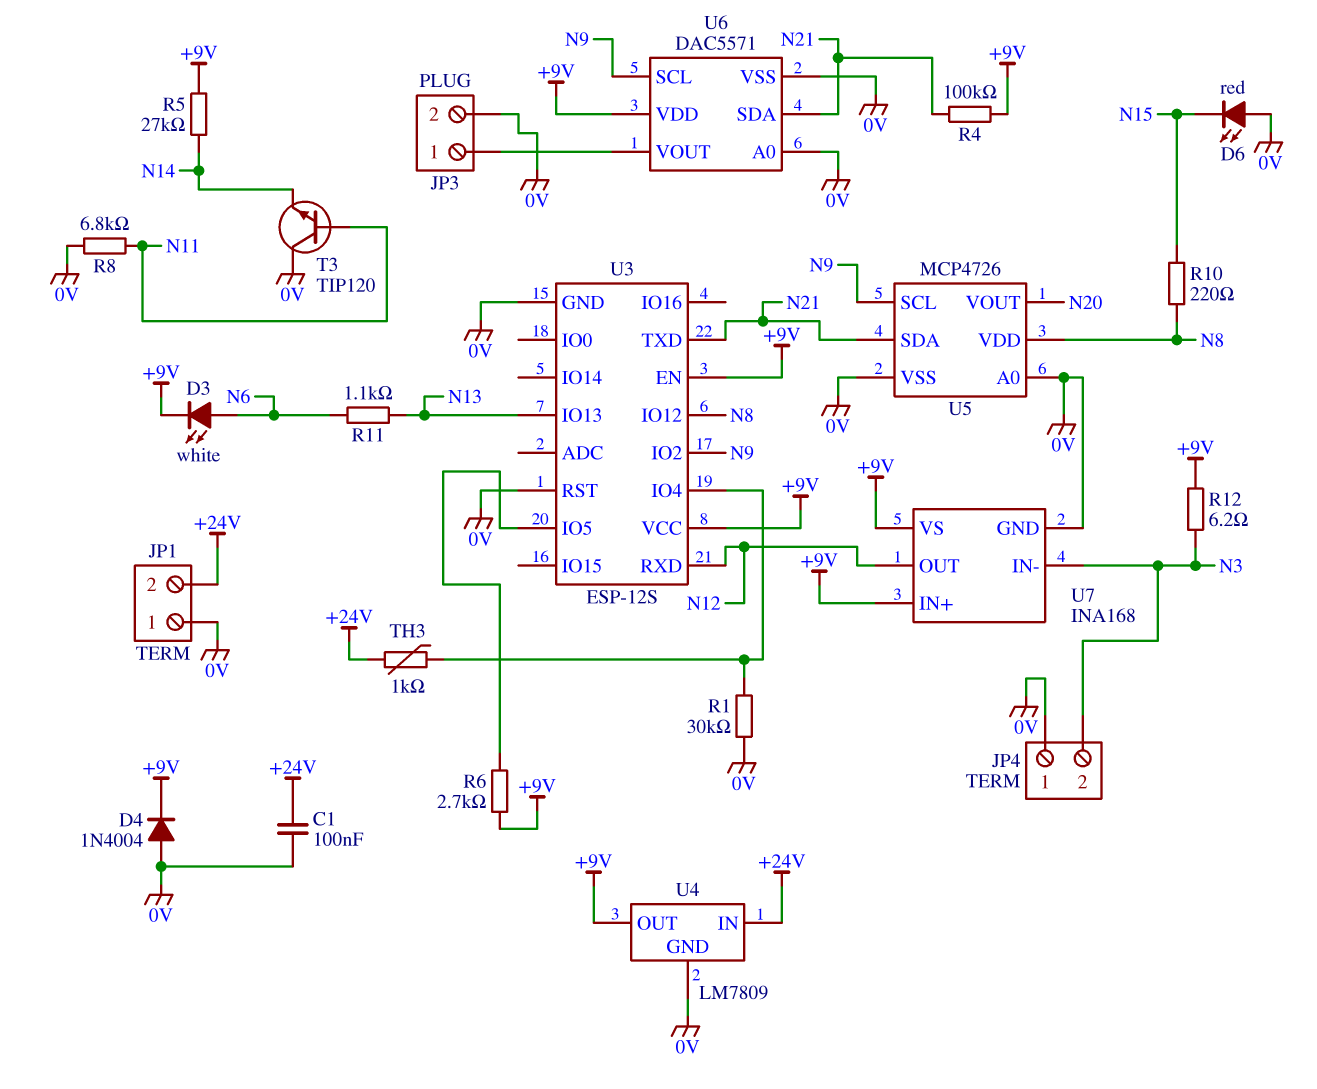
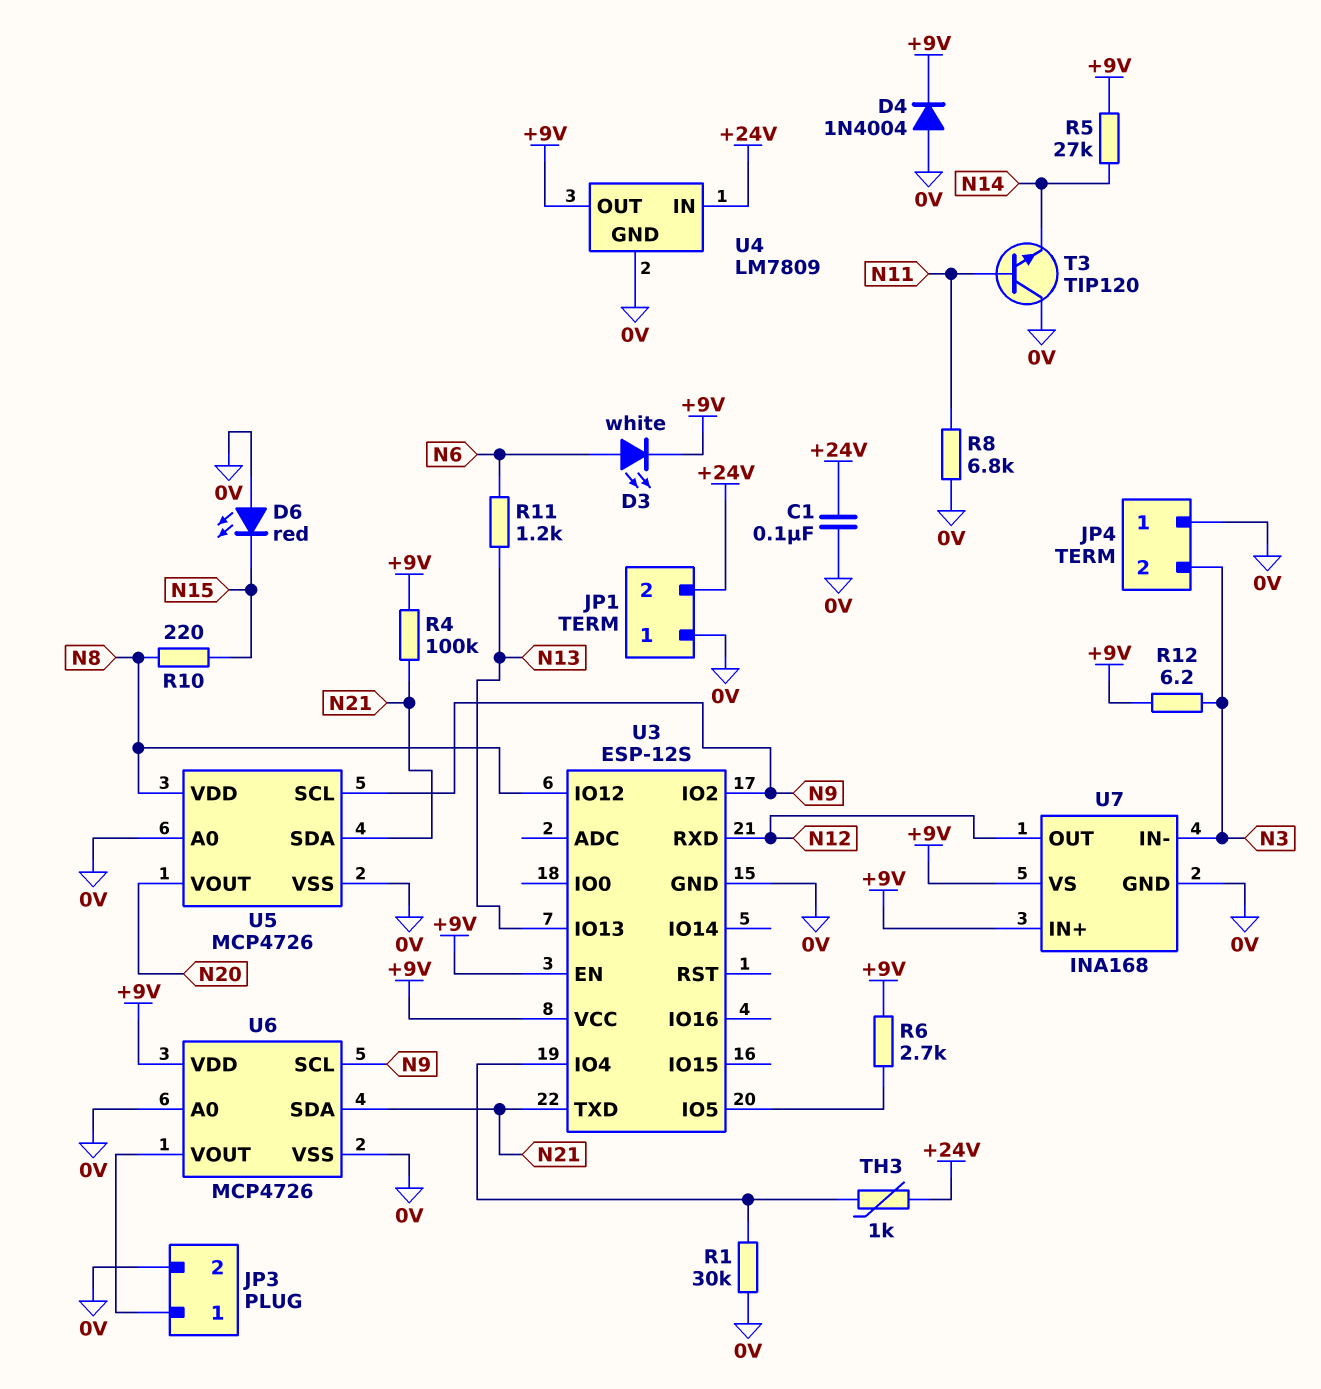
R11: 1.1k (N6, N13) -> 1.2k (N6, N13)
U3 pin RST: 0V -> none
U6: DAC5571 -> MCP4726

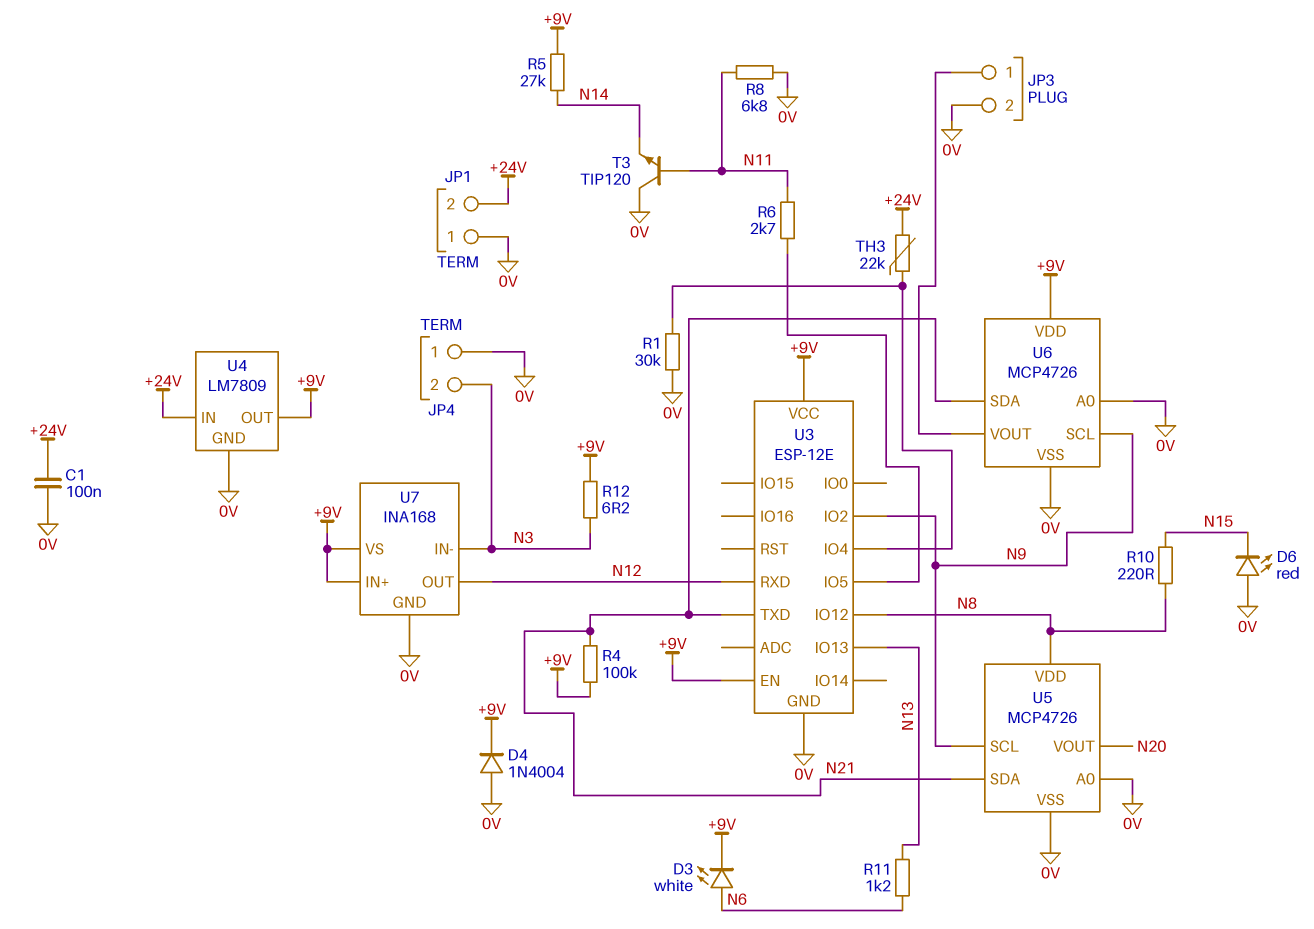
R6: 2.7k (+9V, U3/IO5) -> 2.7k (N11, U3/IO5)
TH3: 1k (+24V, U3/IO4) -> 22k (+24V, U3/IO4)
U3: ESP-12S -> ESP-12E

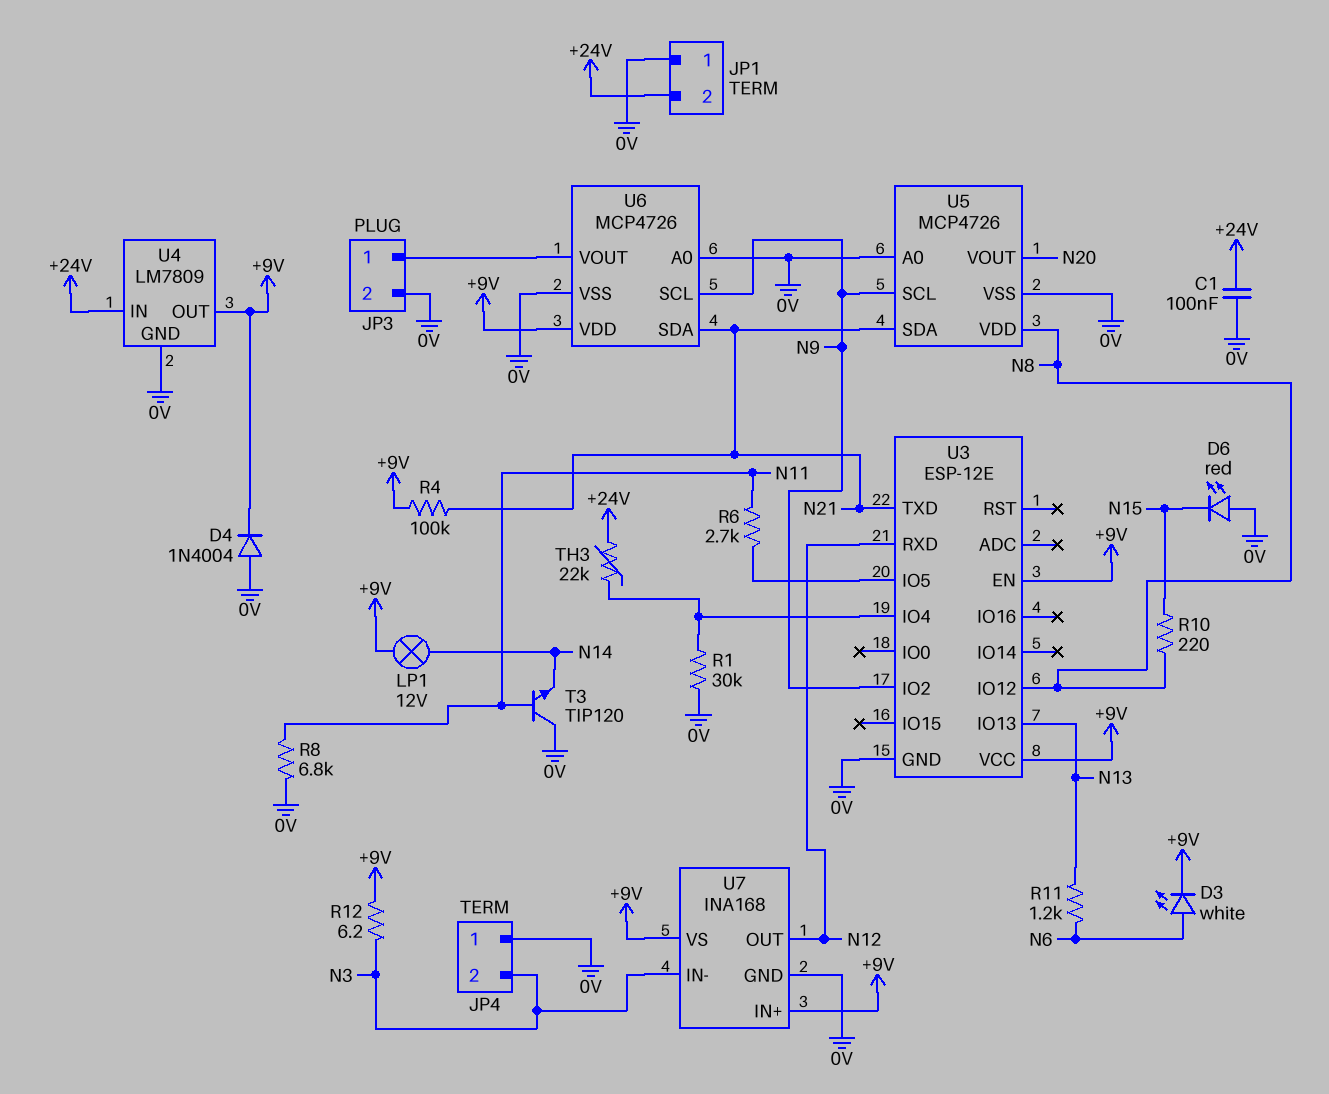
LP1: none -> lamp 12V (+9V, N14)
R5: 27k (+9V, N14) -> none

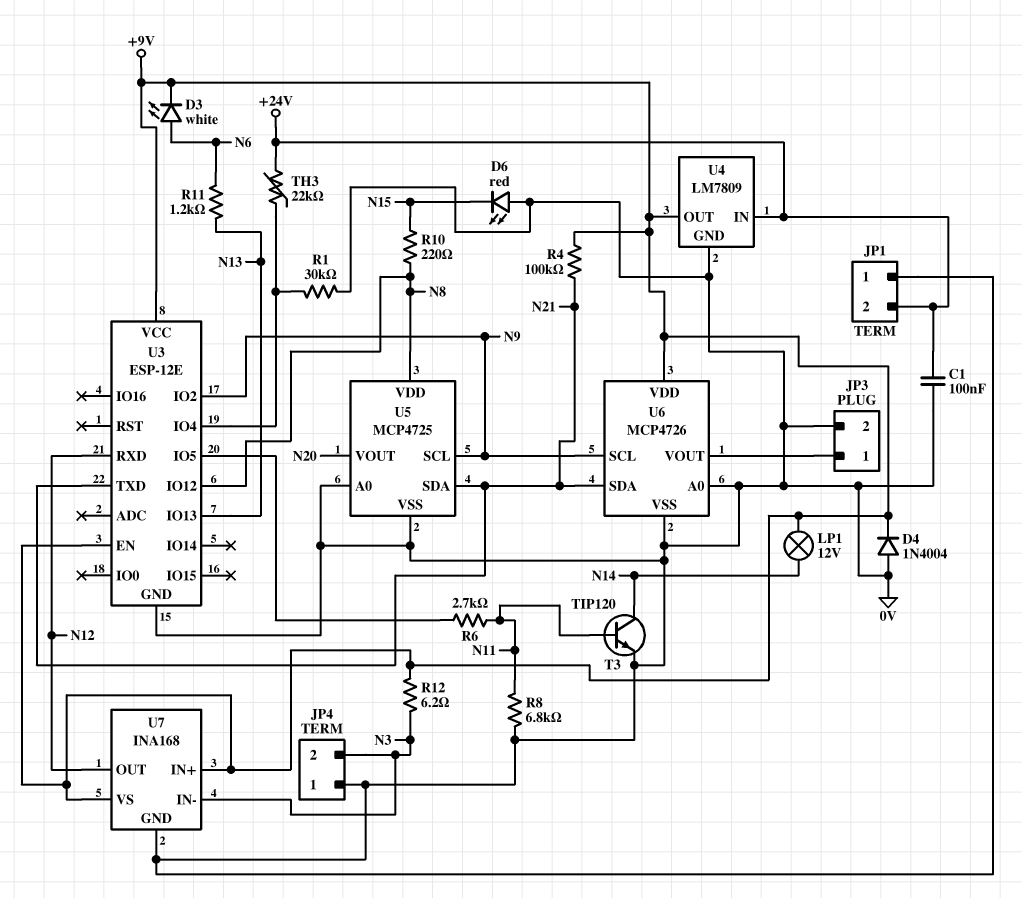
T3: NPN TIP120 (B N11, C 0V, E N14) -> NPN TIP120 (B N11, C N14, E 0V)
U5: MCP4726 -> MCP4725

